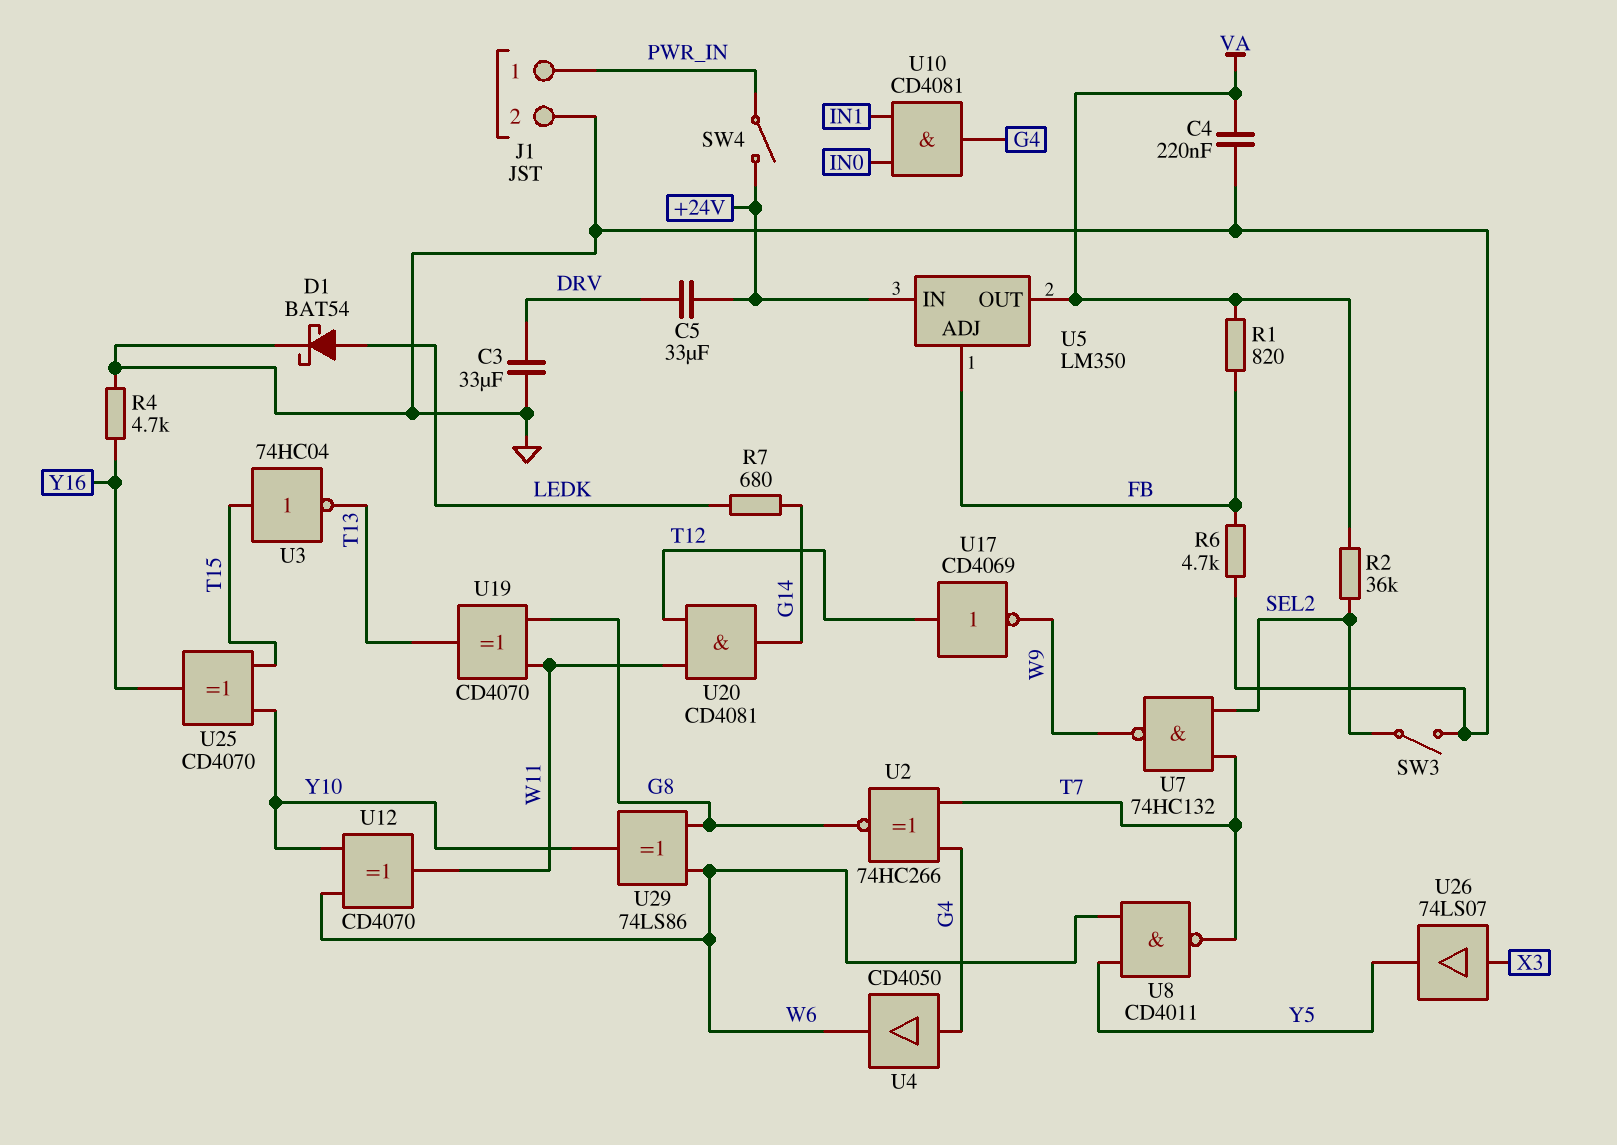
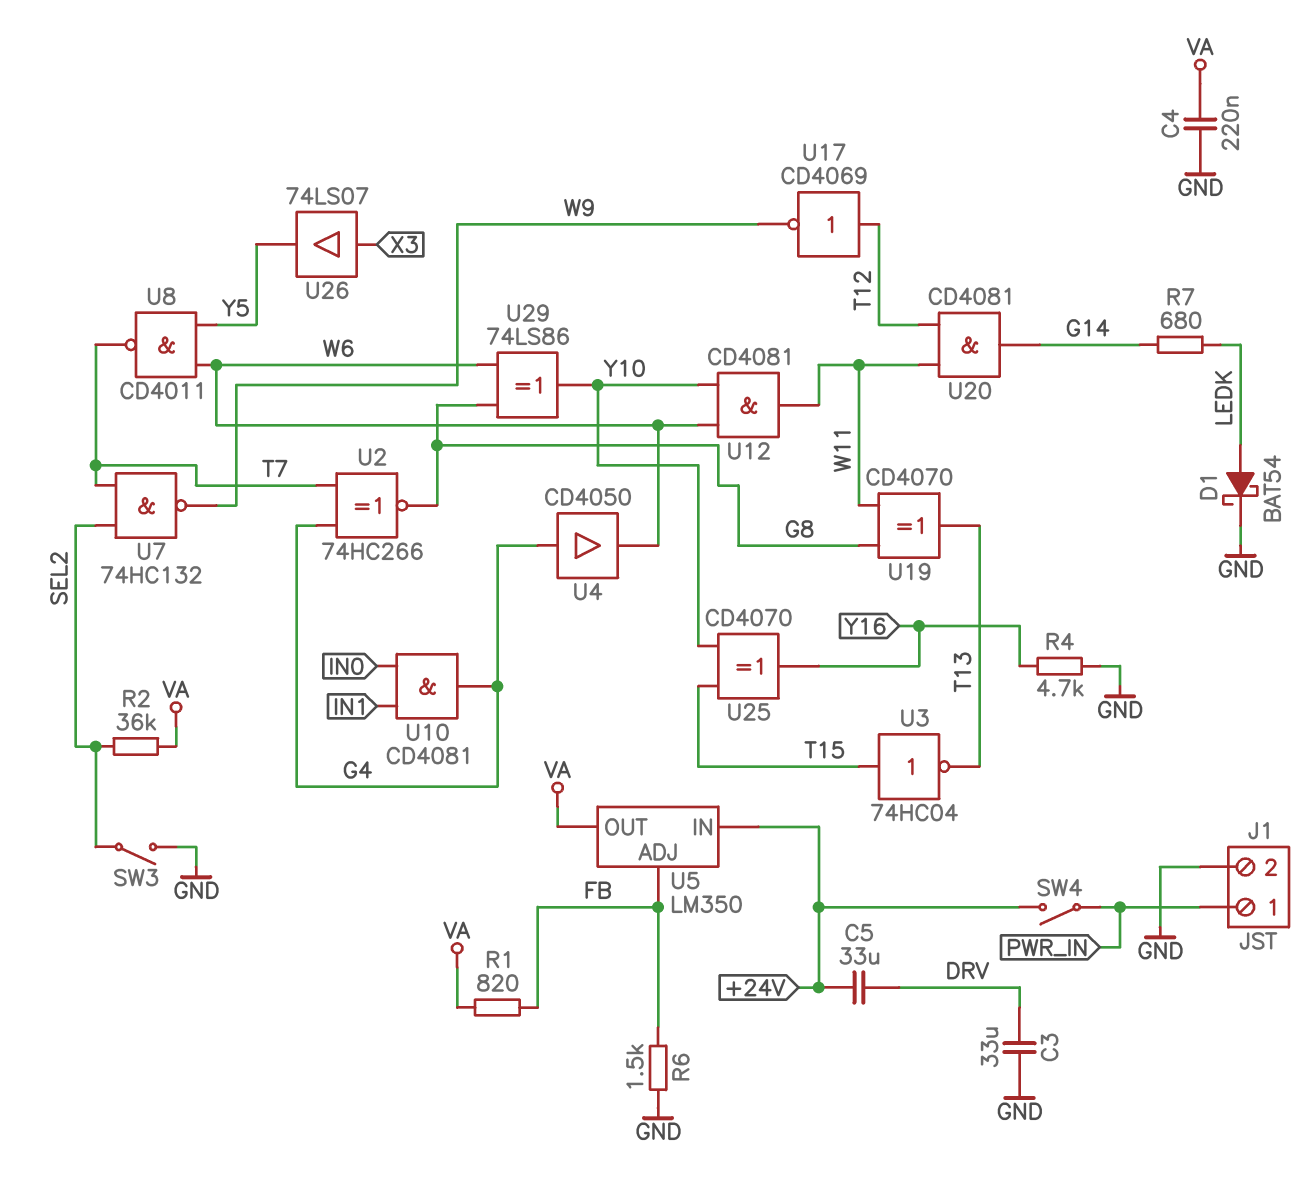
R6: 4.7k (FB, GND) -> 1.5k (FB, GND)
U12: XOR CD4070 (in W6, in Y10, out W11) -> AND CD4081 (in W6, in Y10, out W11)

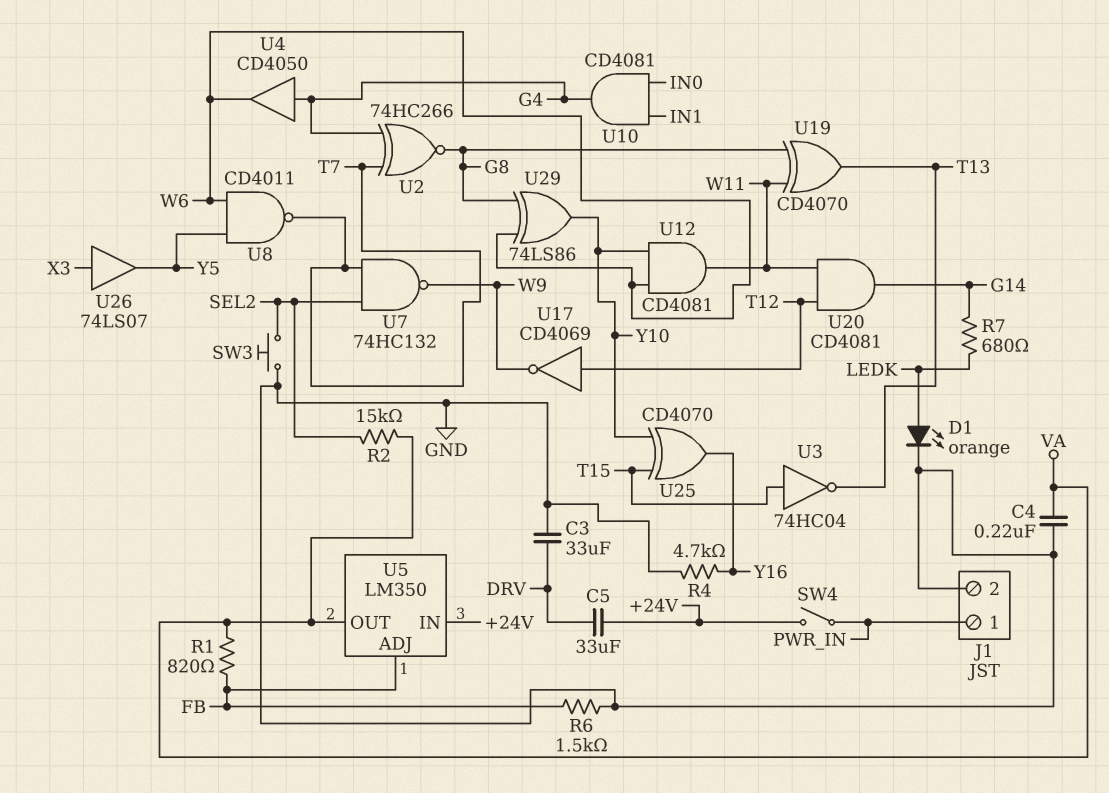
D1: schottky BAT54 (A LEDK, K GND) -> LED orange (A LEDK, K GND)
R2: 36k (SEL2, VA) -> 15k (SEL2, VA)
SW3: switch (GND, SEL2) -> button (GND, SEL2)

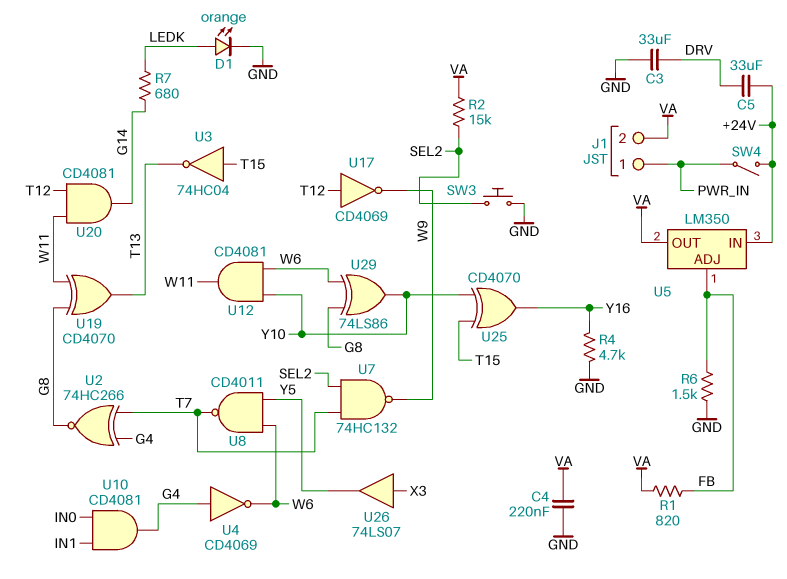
J1 pin 2: GND -> VA
U4: buffer CD4050 (in G4, out W6) -> NOT CD4069 (in G4, out W6)

